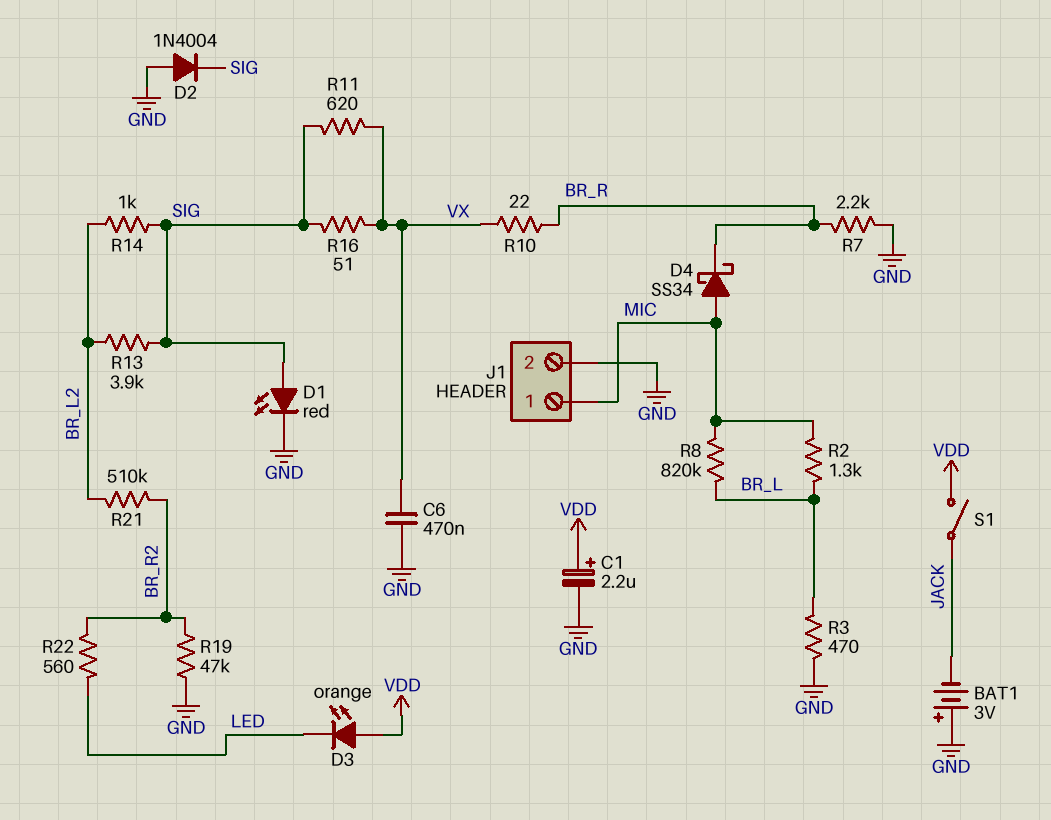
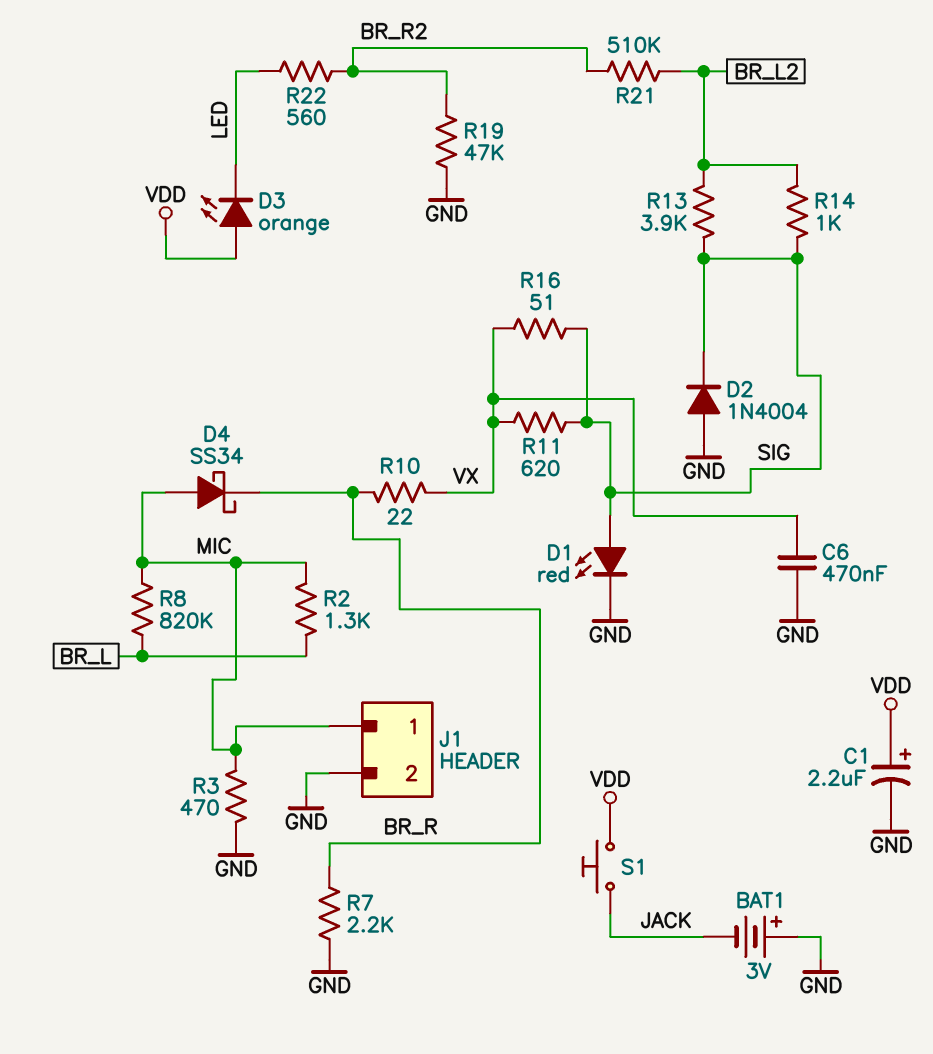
R3: 470 (BR_L, GND) -> 470 (GND, MIC)
S1: switch (JACK, VDD) -> button (JACK, VDD)

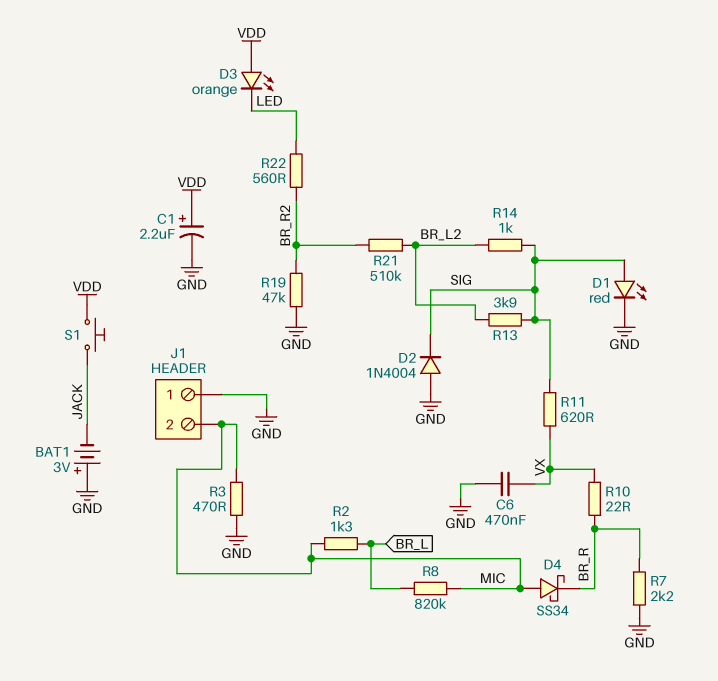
J1 pin 1: MIC -> GND
J1 pin 2: GND -> MIC
R16: 51 (SIG, VX) -> none

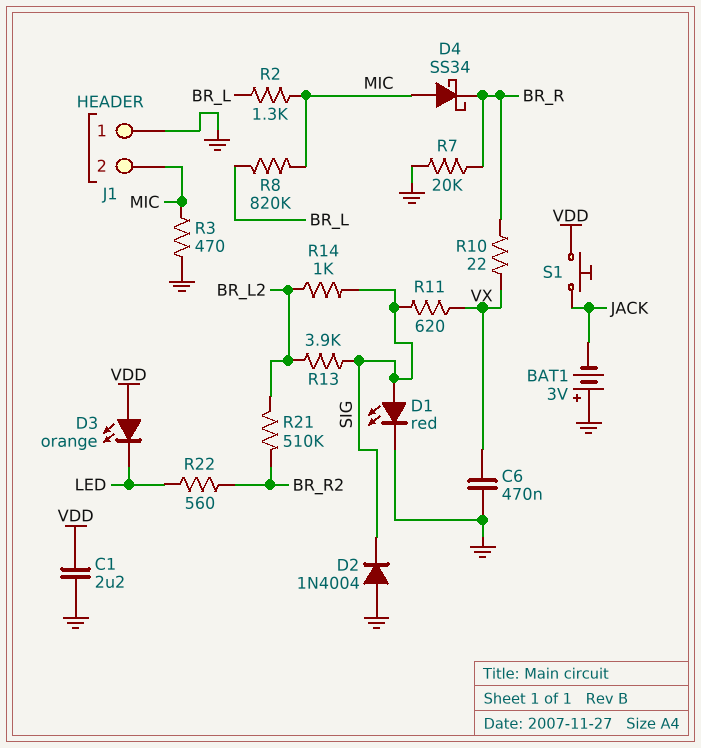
C1: 2.2uF (plus VDD, minus GND) -> 2.2uF (GND, VDD)
R7: 2.2k (BR_R, GND) -> 20k (BR_R, GND)
R19: 47k (BR_R2, GND) -> none

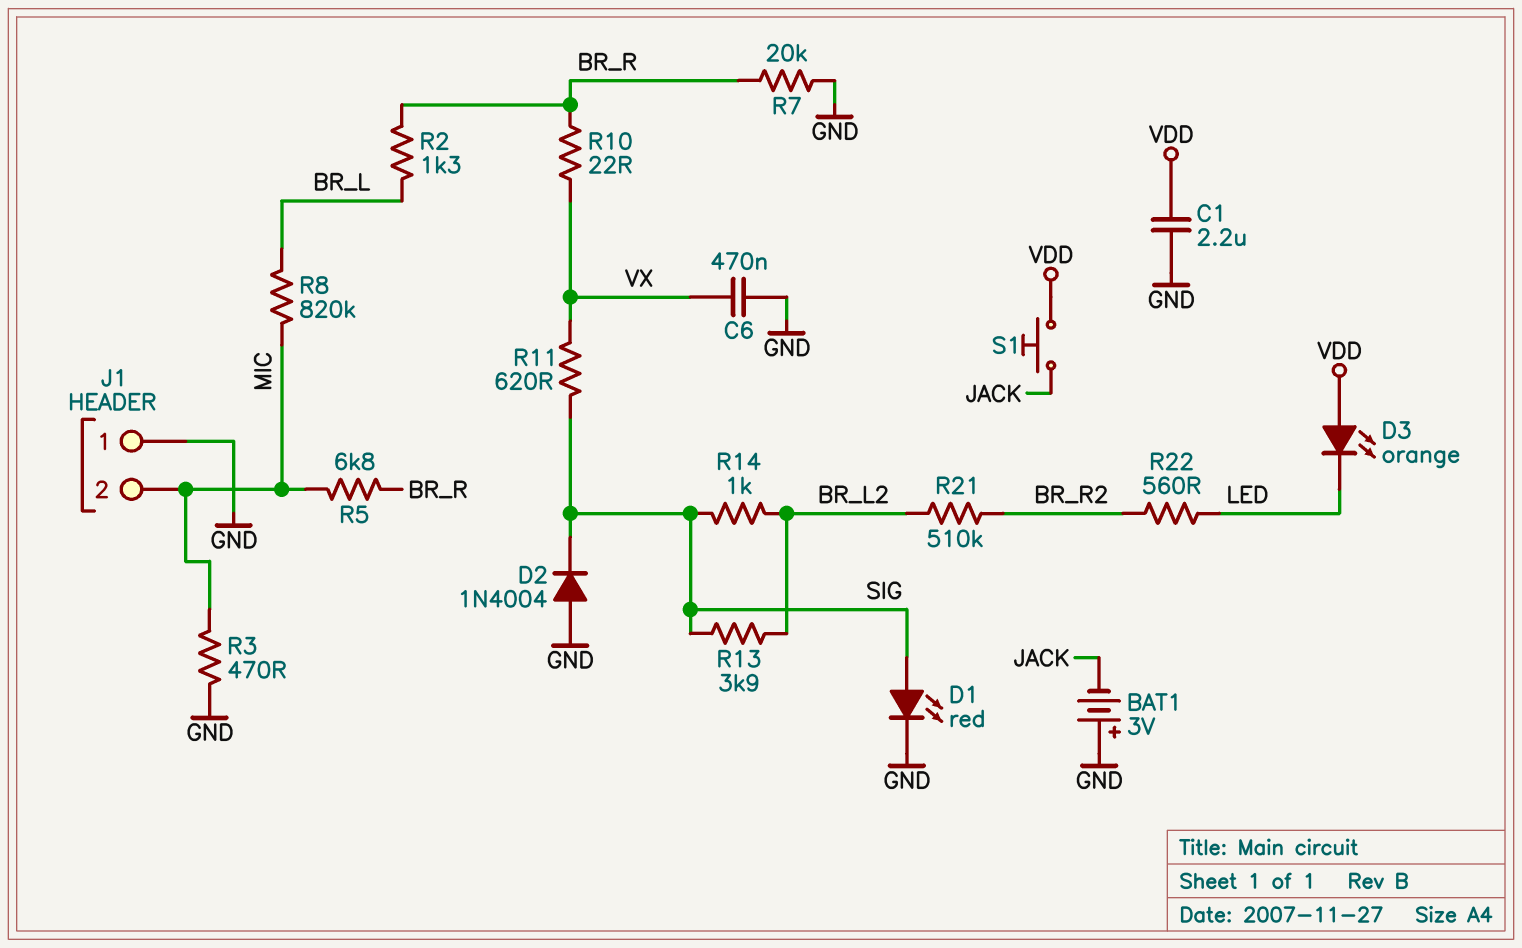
D4: schottky SS34 (A MIC, K BR_R) -> none
R2: 1.3k (BR_L, MIC) -> 1.3k (BR_L, BR_R)
R5: none -> 6.8k (BR_R, MIC)

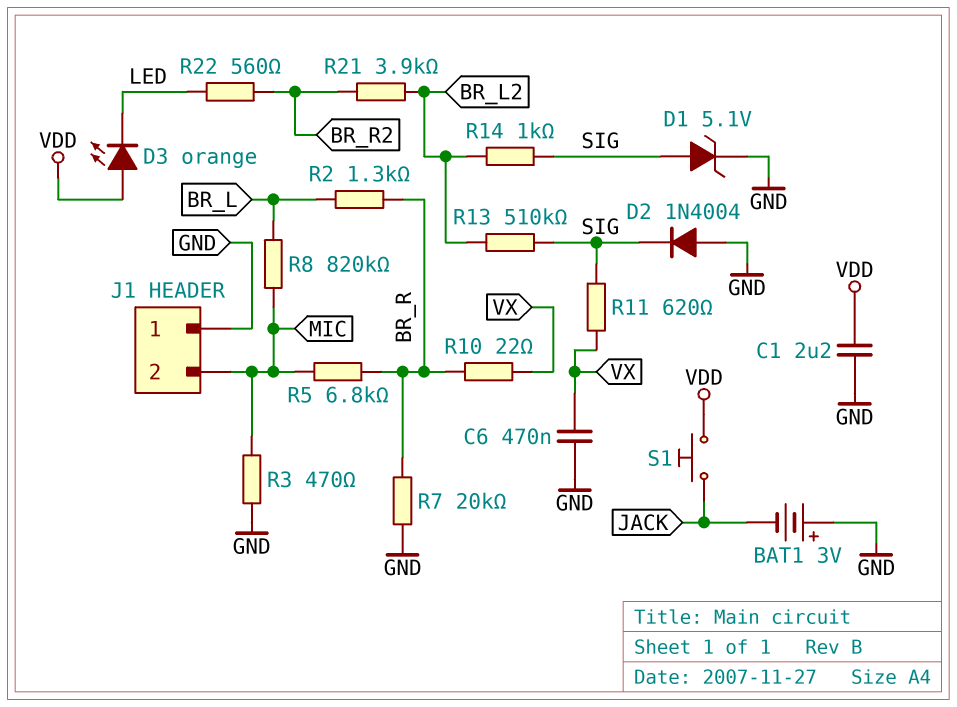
D1: LED red (A SIG, K GND) -> zener 5.1V (A SIG, K GND)
R13: 3.9k (BR_L2, SIG) -> 510k (BR_L2, SIG)
R21: 510k (BR_L2, BR_R2) -> 3.9k (BR_L2, BR_R2)

